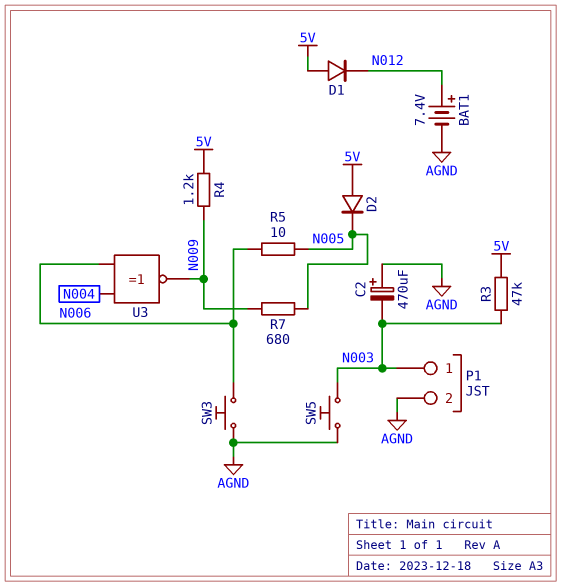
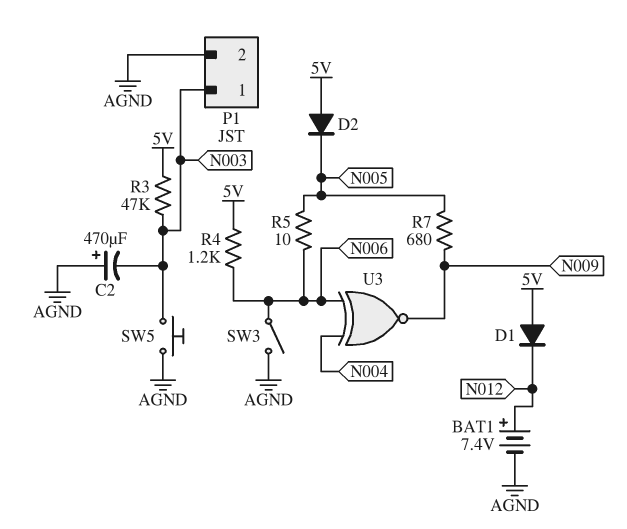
R4: 1.2k (5V, N009) -> 1.2k (5V, N006)
SW3: button (AGND, N006) -> switch (AGND, N006)

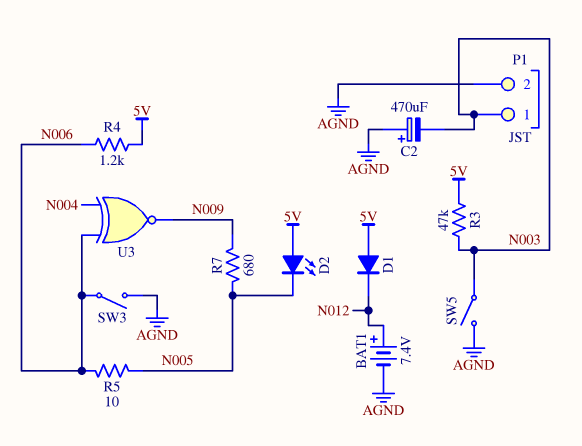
D2: diode (A 5V, K N005) -> LED (A 5V, K N005)
SW5: button (AGND, N003) -> switch (AGND, N003)

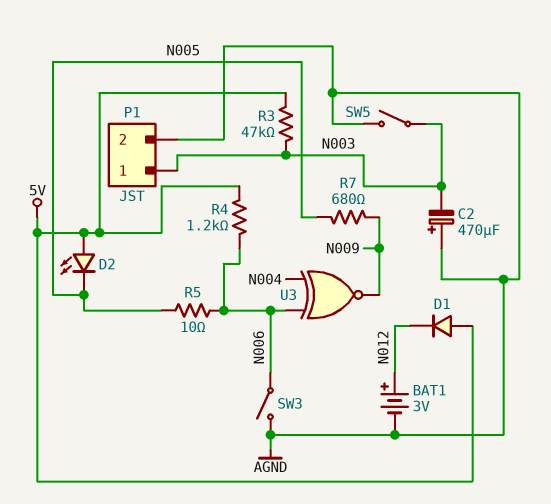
BAT1: 7.4V (plus N012, minus AGND) -> 3V (plus N012, minus AGND)

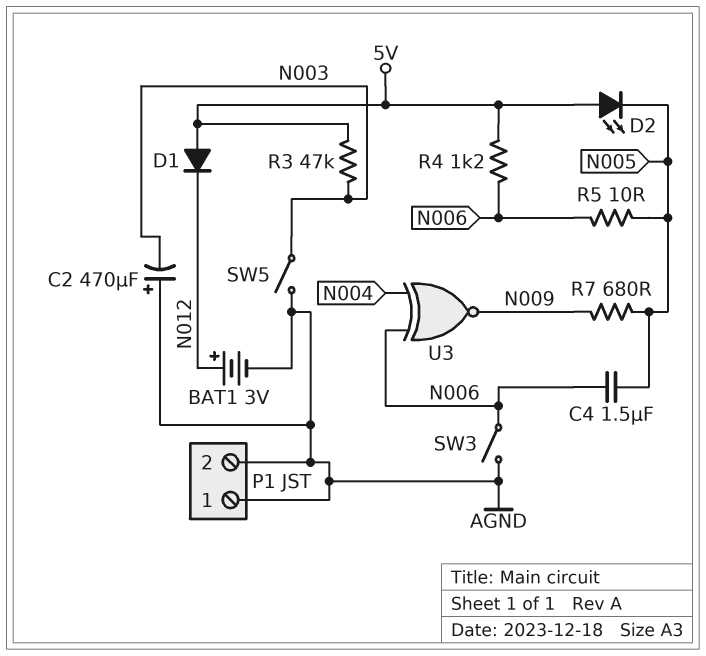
C4: none -> 1.5uF (N005, N006)
P1 pin 1: N003 -> AGND

